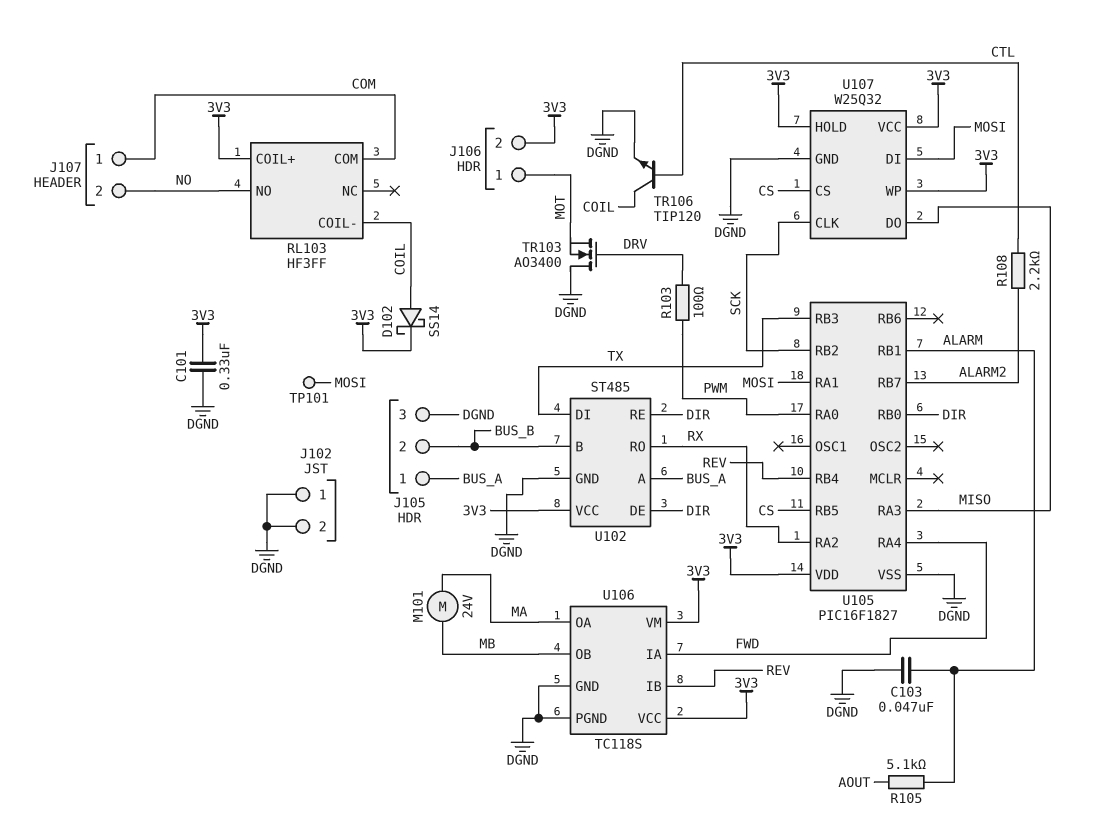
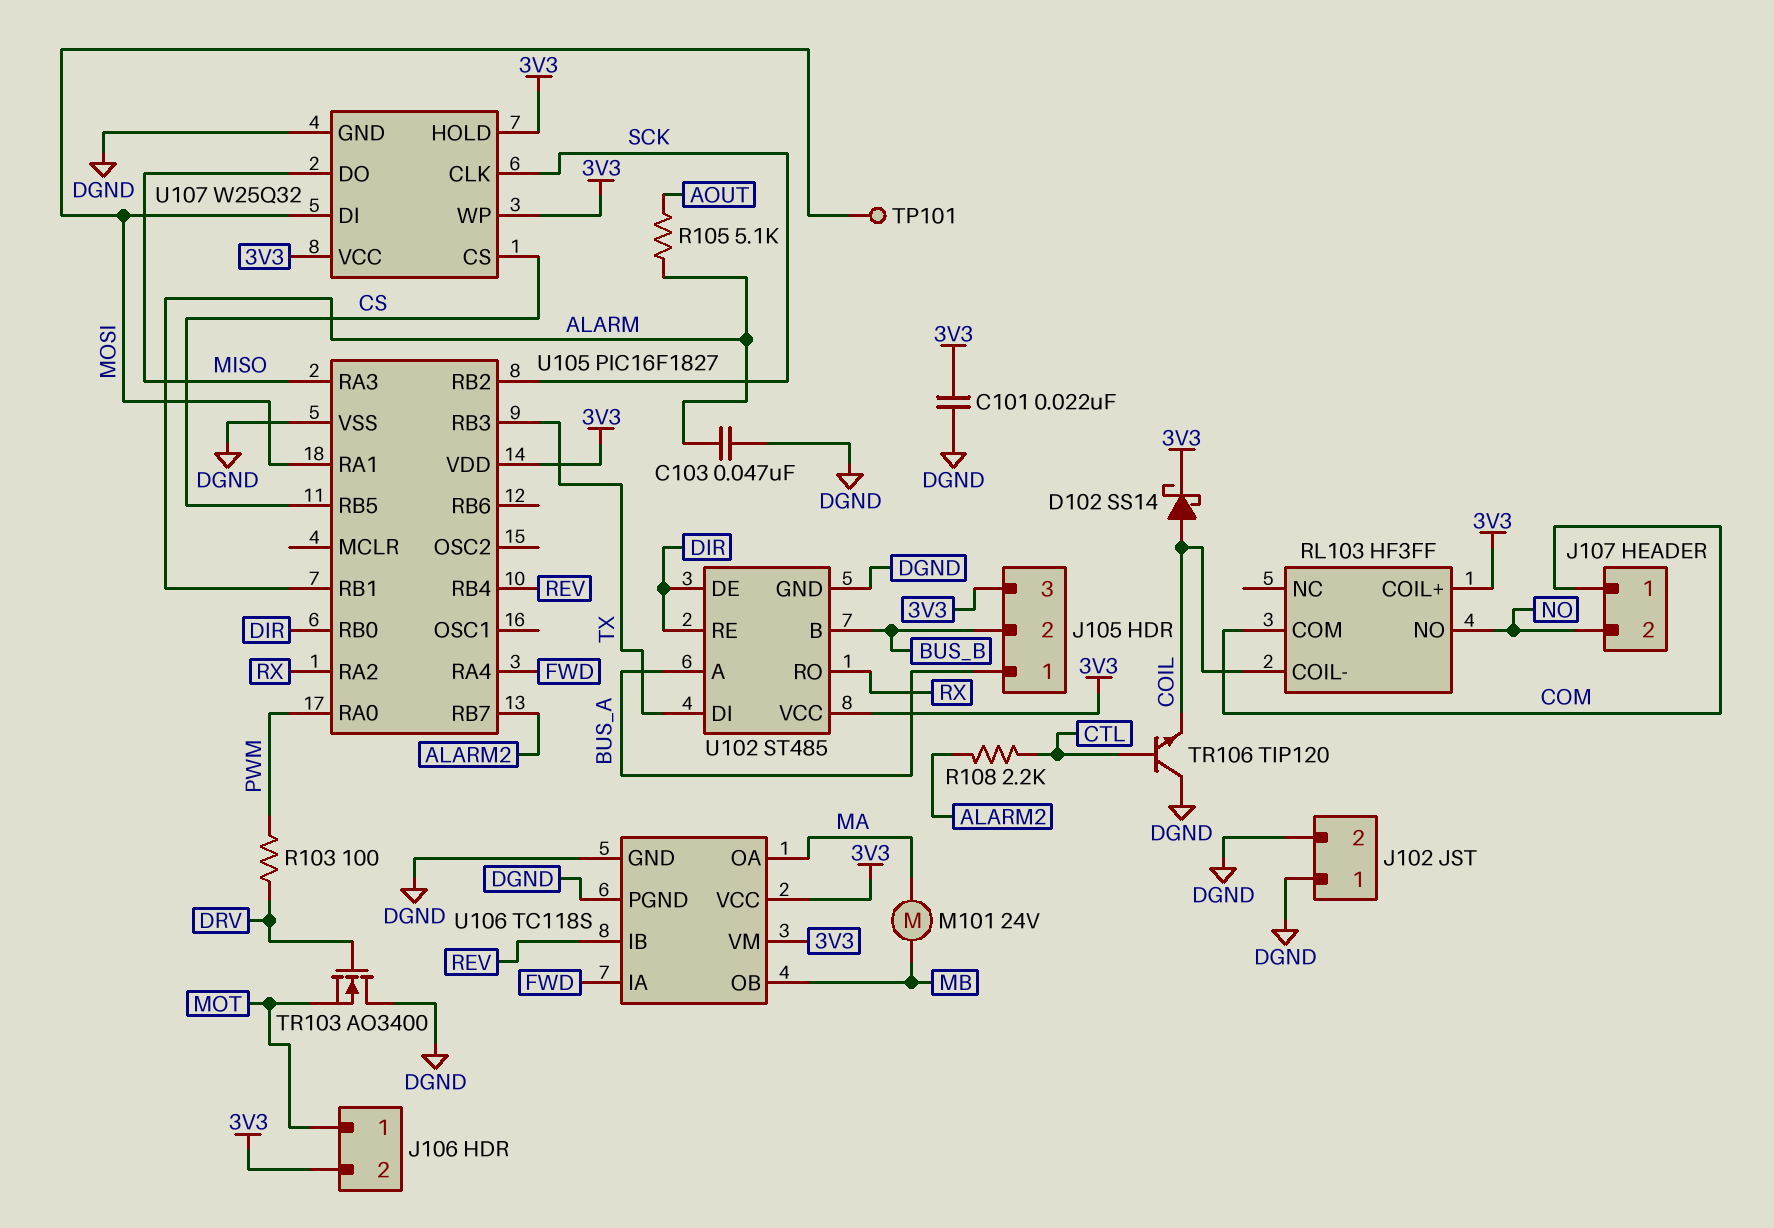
C101: 330nF (3V3, DGND) -> 22nF (3V3, DGND)
J105 pin 3: DGND -> 3V3
TR106: NPN TIP120 (B CTL, C COIL, E DGND) -> NPN TIP120 (B CTL, C DGND, E COIL)

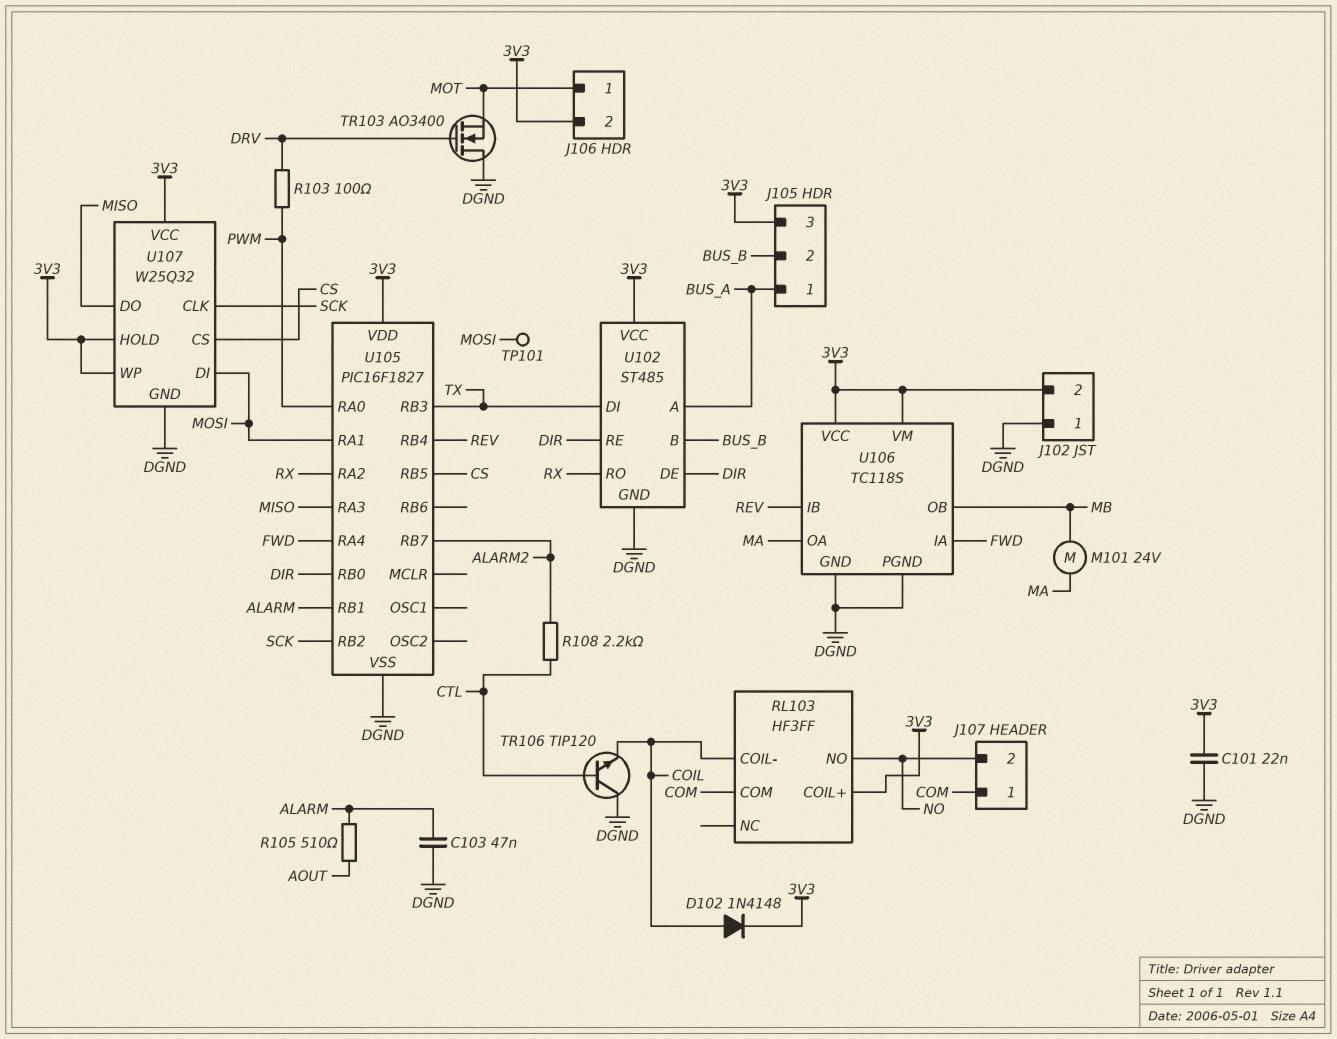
D102: schottky SS14 (A COIL, K 3V3) -> diode 1N4148 (A COIL, K 3V3)
J102 pin 2: DGND -> 3V3
R105: 5.1k (ALARM, AOUT) -> 510 (ALARM, AOUT)

